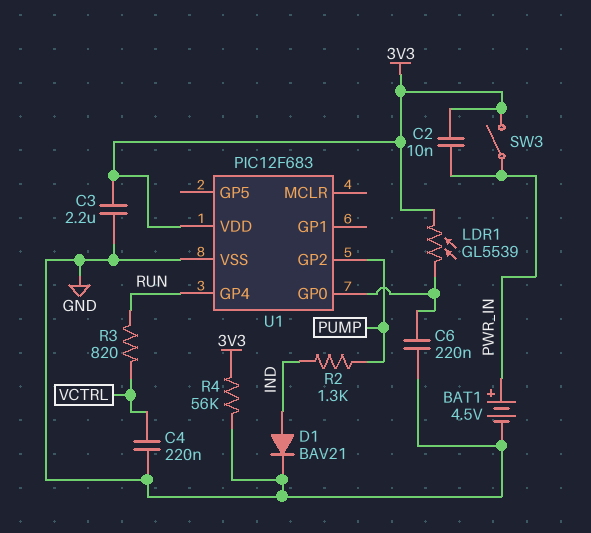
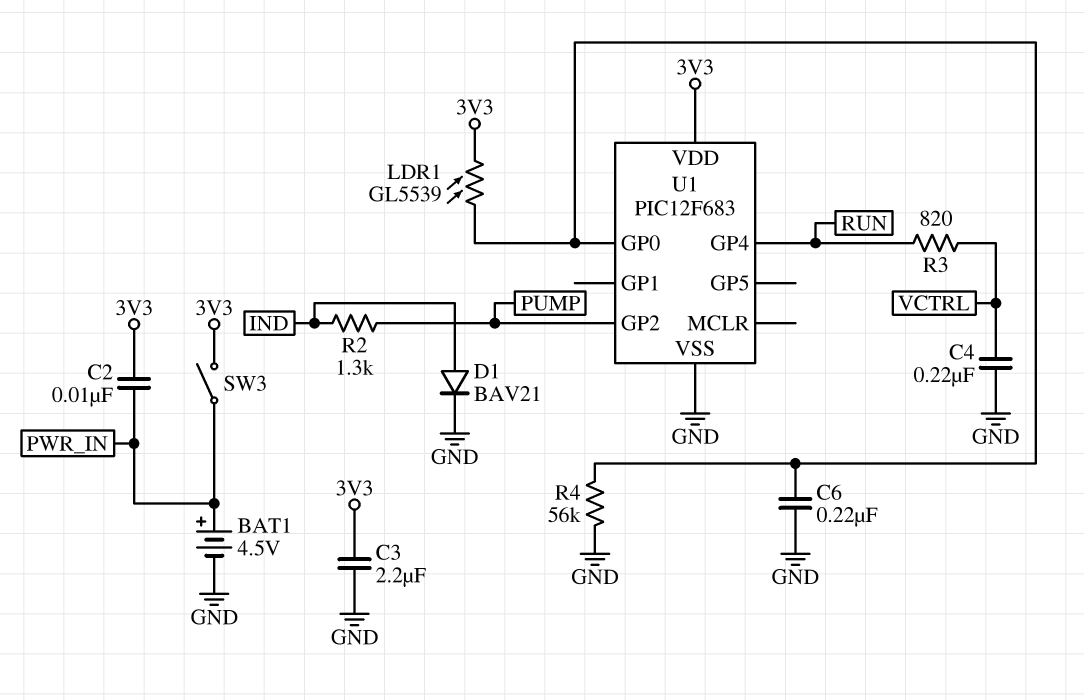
R4: 56k (3V3, GND) -> 56k (GND, U1/GP0)

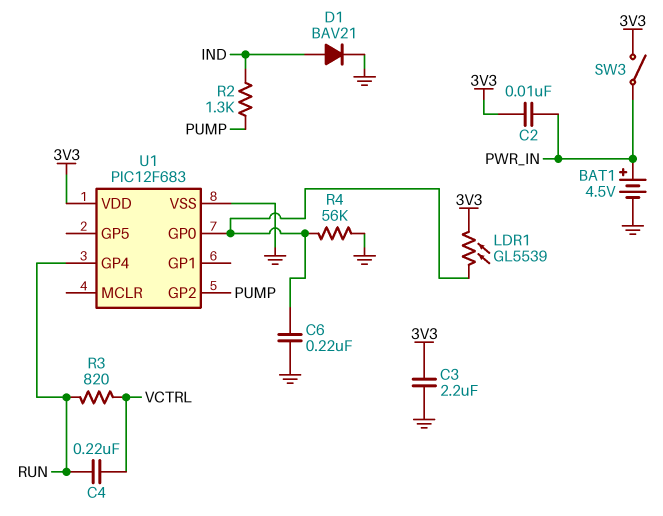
C4: 220nF (GND, VCTRL) -> 220nF (RUN, VCTRL)

